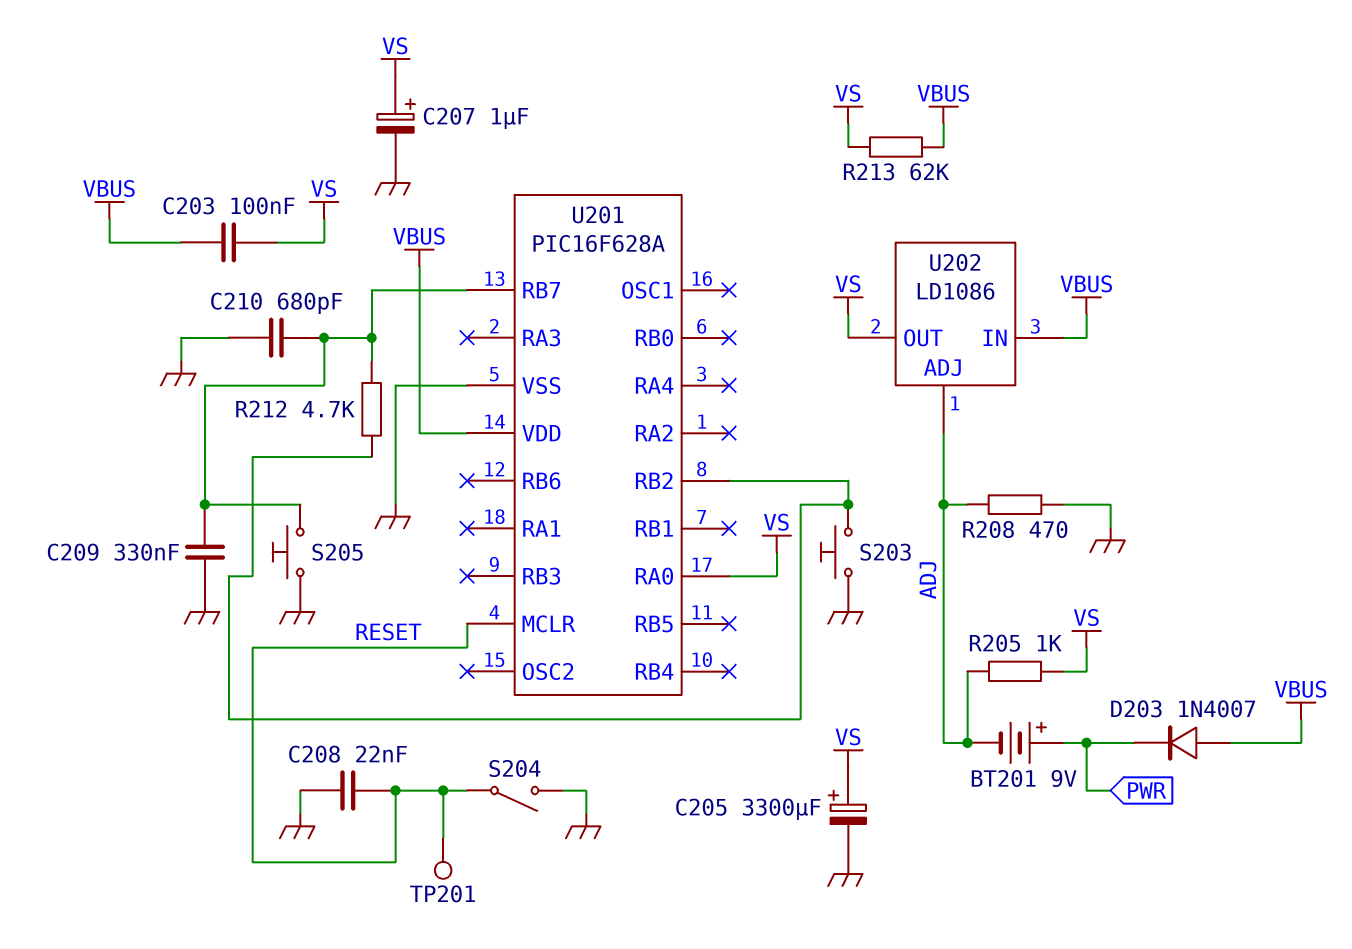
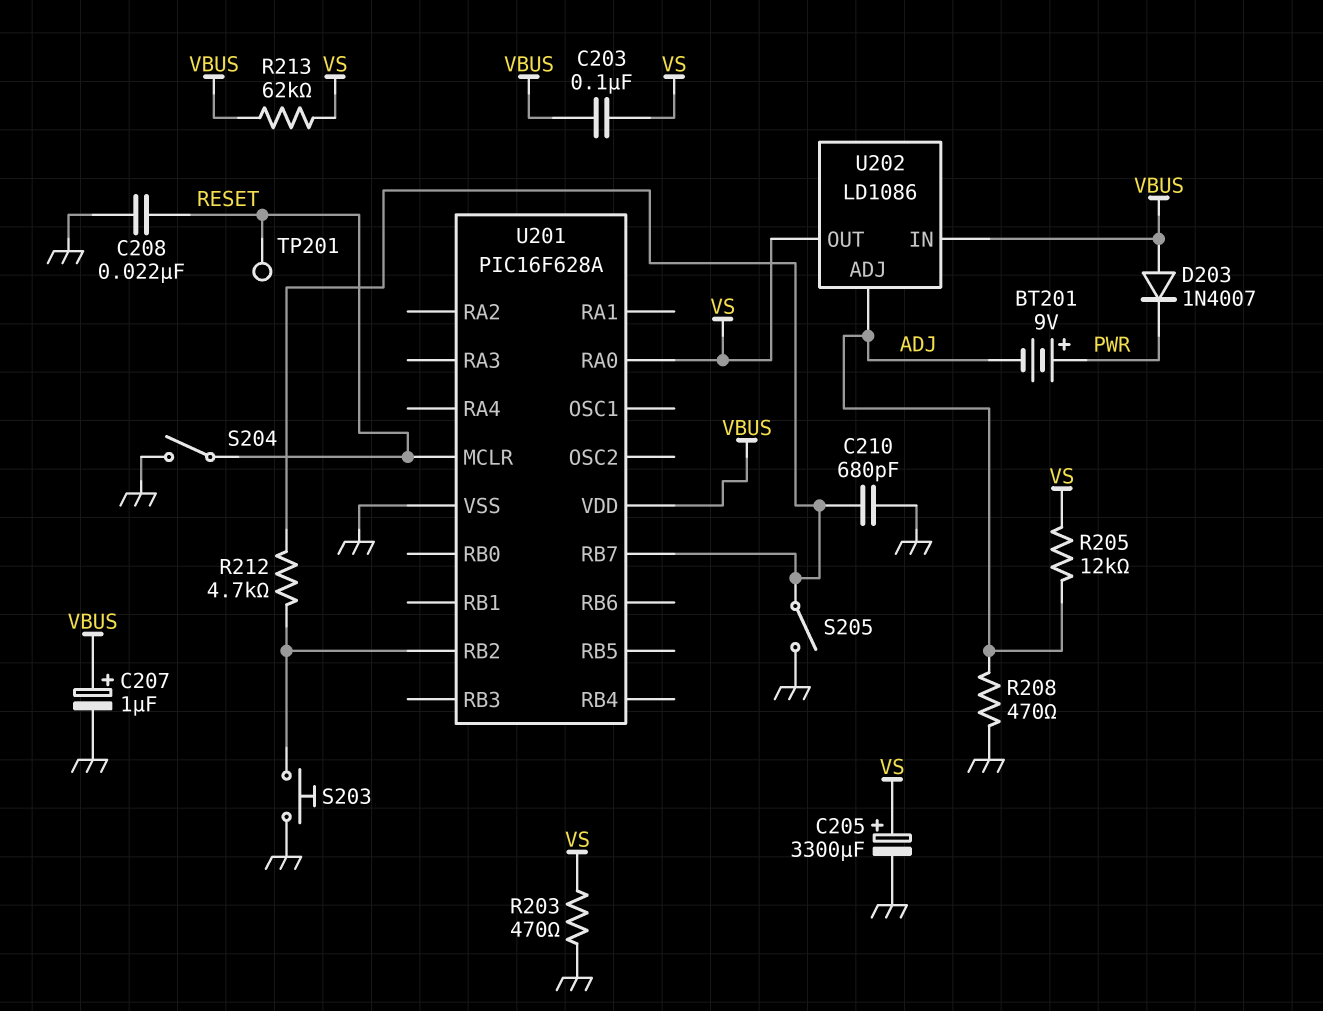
C207: 1uF (plus VS, minus GND) -> 1uF (plus VBUS, minus GND)
C209: 330nF (GND, U201/RB7) -> none
R203: none -> 470 (GND, VS)
R205: 1k (ADJ, VS) -> 12k (ADJ, VS)
S205: button (GND, U201/RB7) -> switch (GND, U201/RB7)

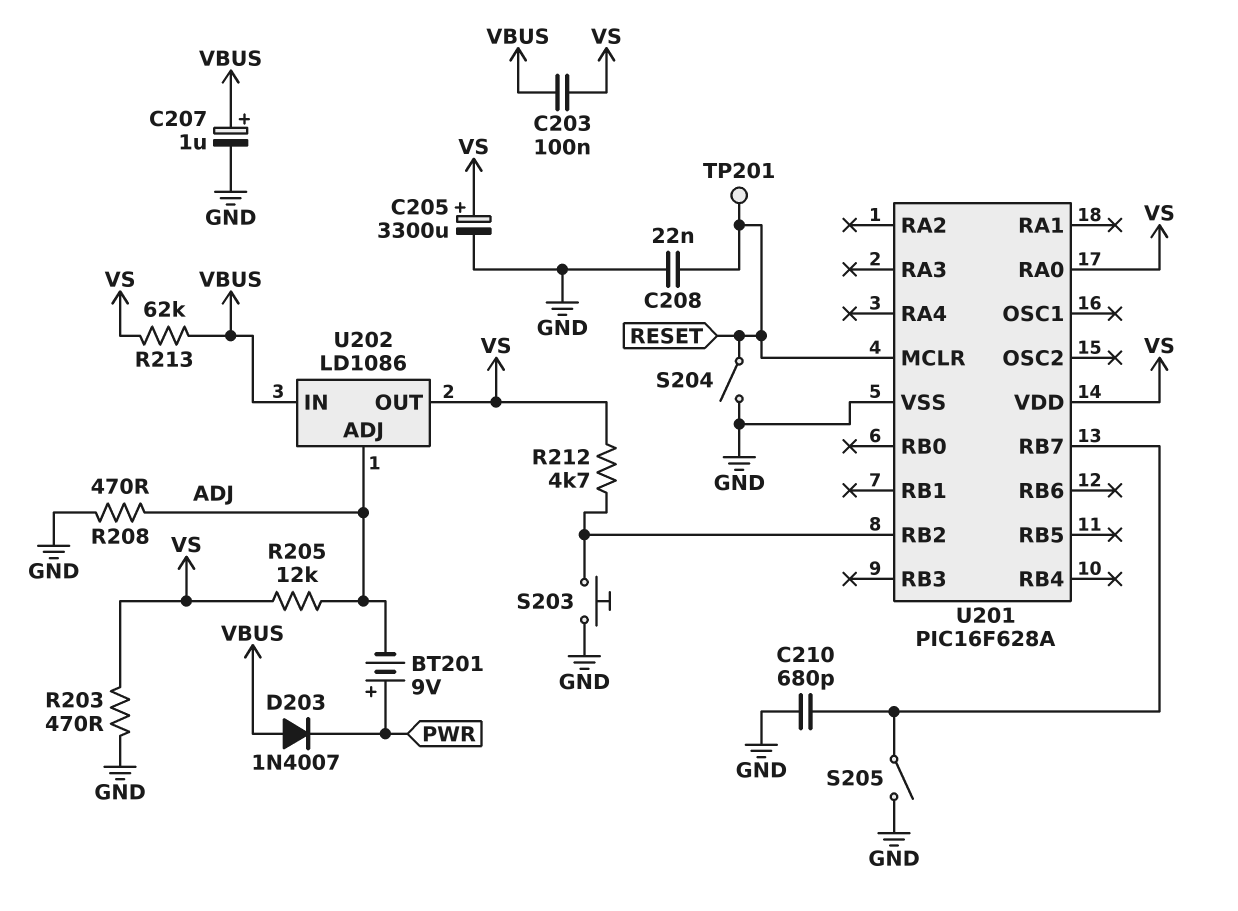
R212: 4.7k (U201/RB2, U201/RB7) -> 4.7k (U201/RB2, VS)
U201 pin VDD: VBUS -> VS

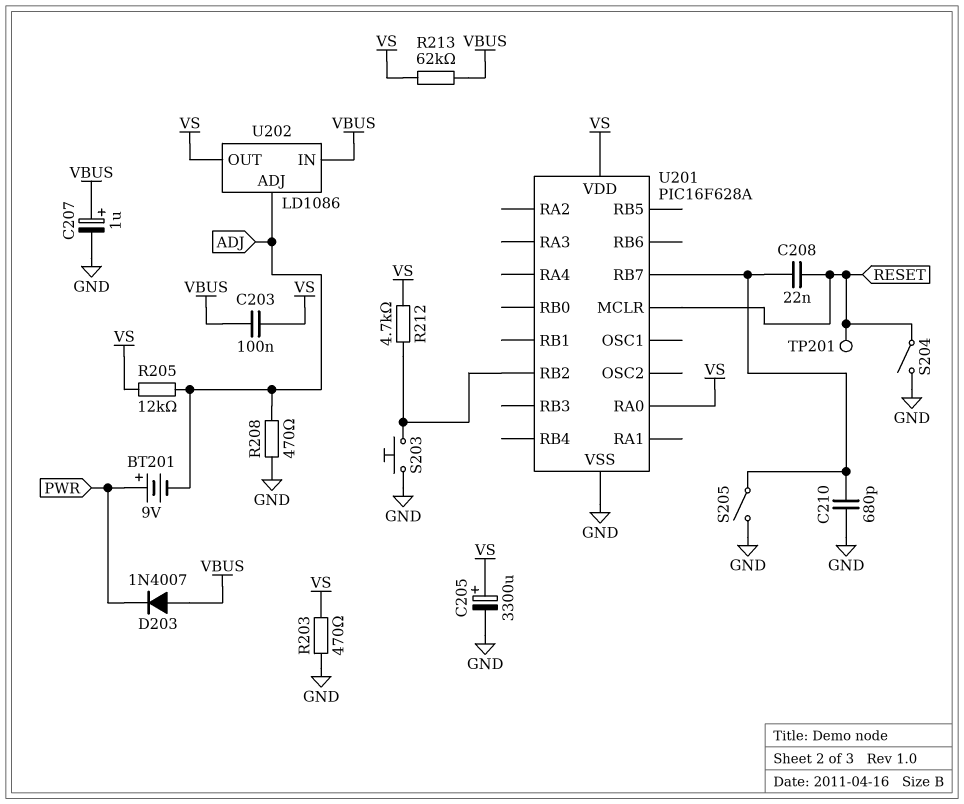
C208: 22nF (GND, RESET) -> 22nF (RESET, U201/RB7)

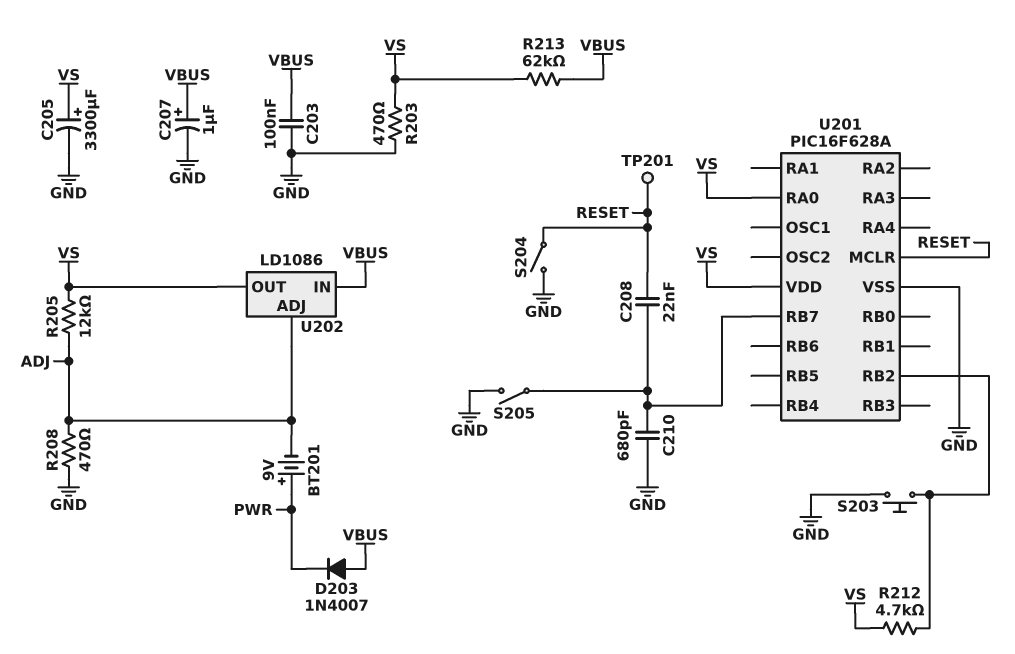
C203: 100nF (VBUS, VS) -> 100nF (GND, VBUS)

